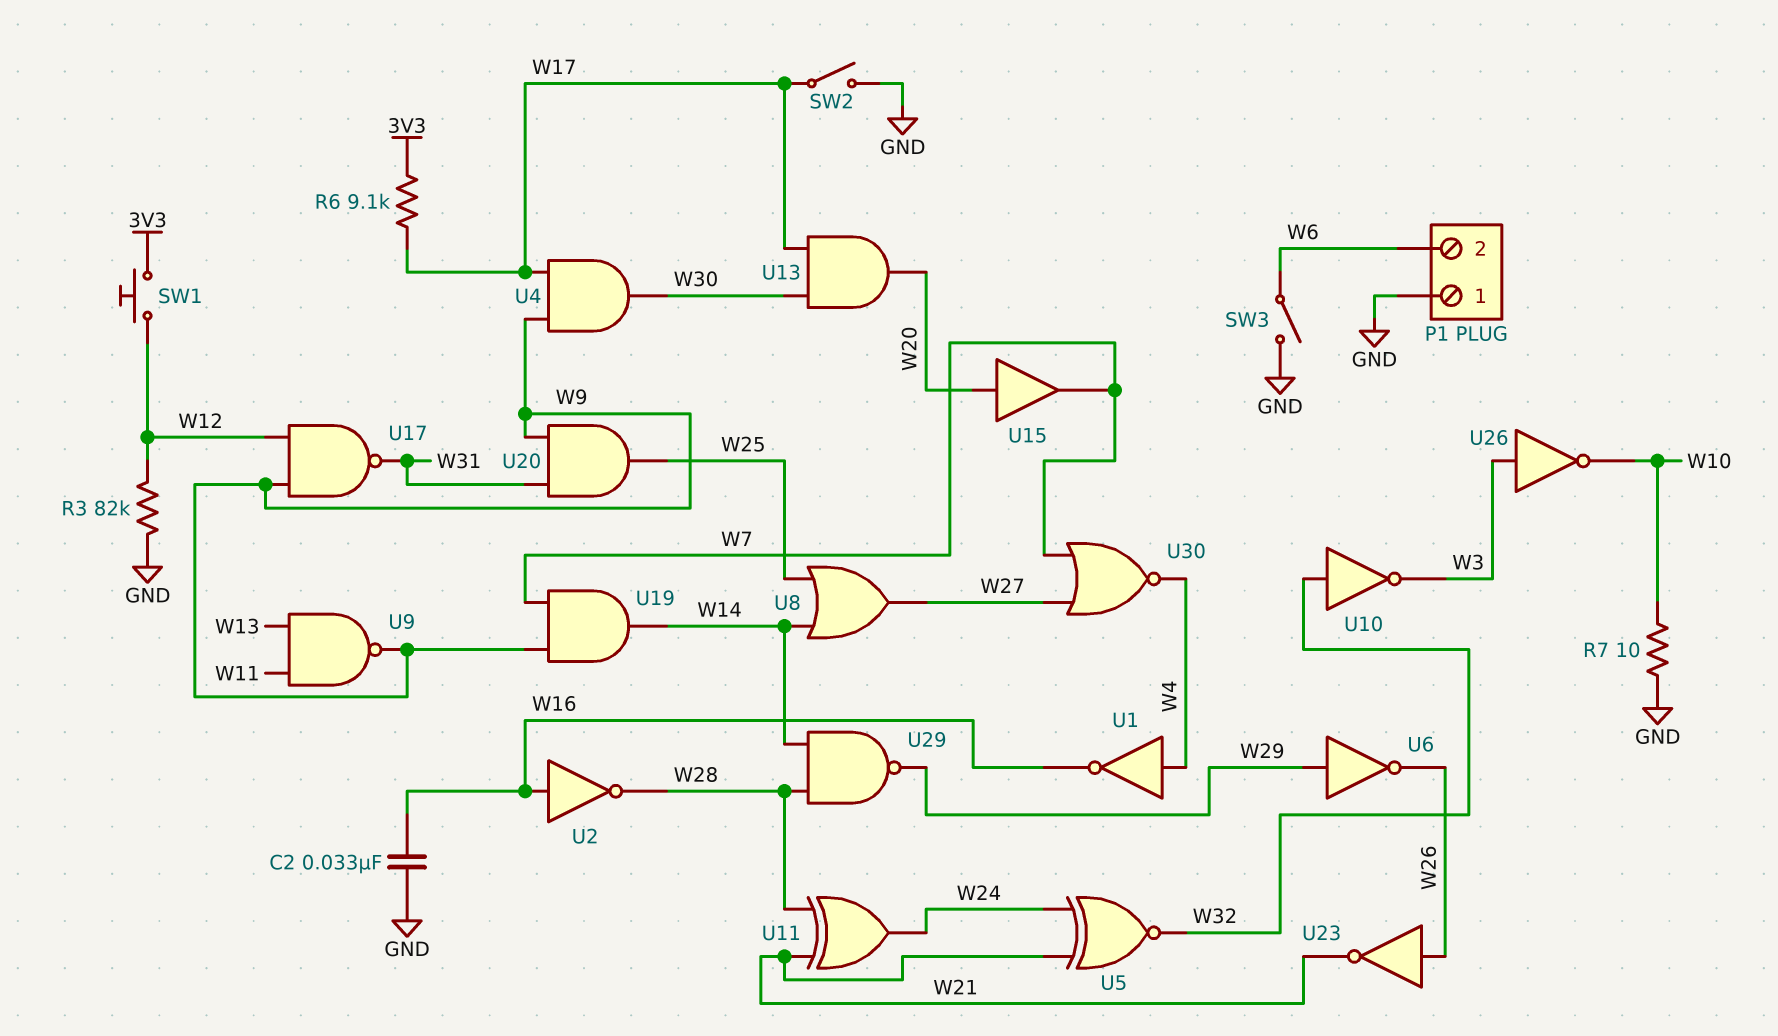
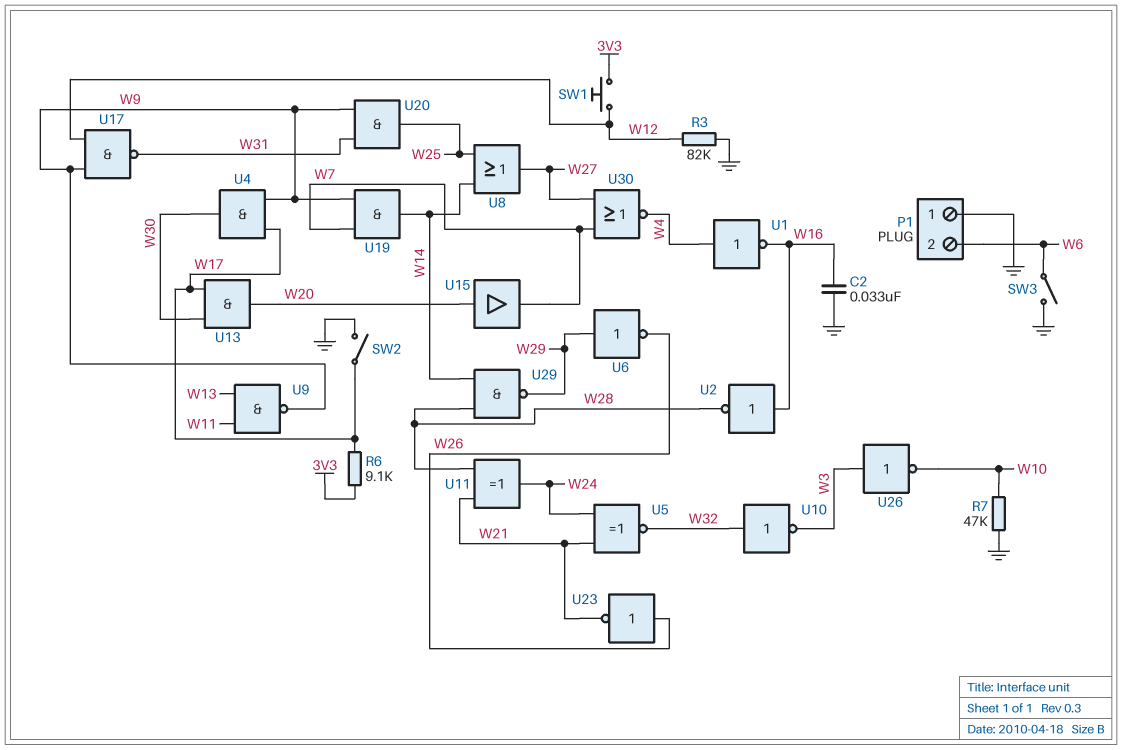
R7: 10 (GND, W10) -> 47k (GND, W10)

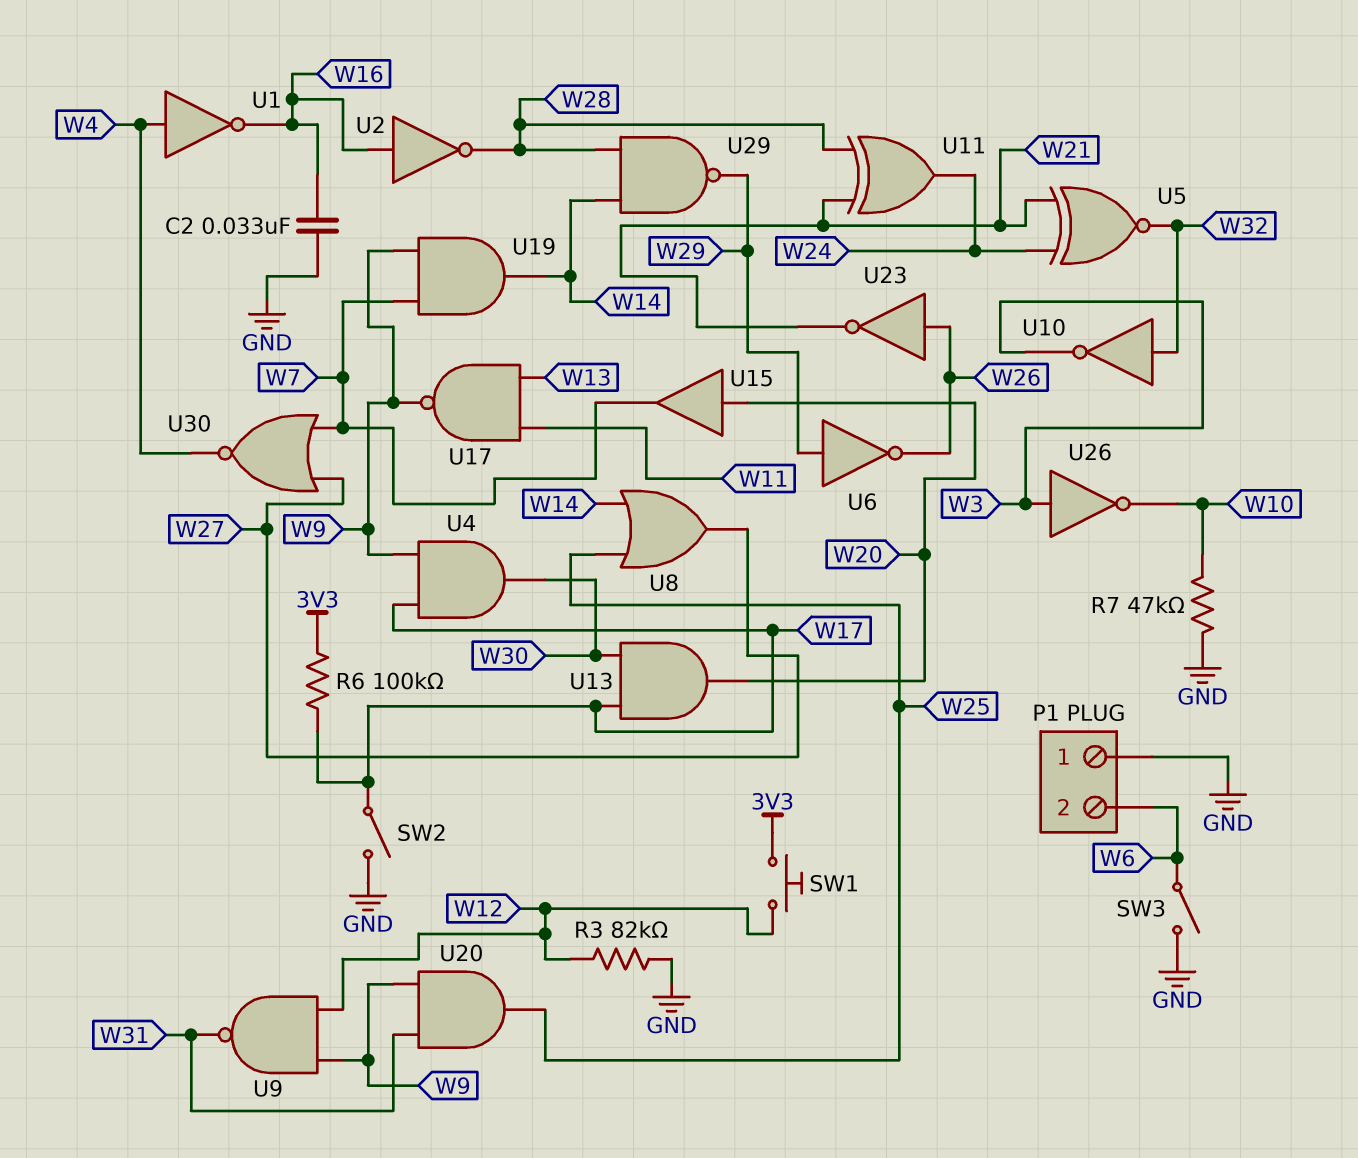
R6: 9.1k (3V3, W17) -> 100k (3V3, W17)
U9: NAND (in W11, in W13, out W9) -> NAND (in W9, in W12, out W31)
U17: NAND (in W9, in W12, out W31) -> NAND (in W11, in W13, out W9)

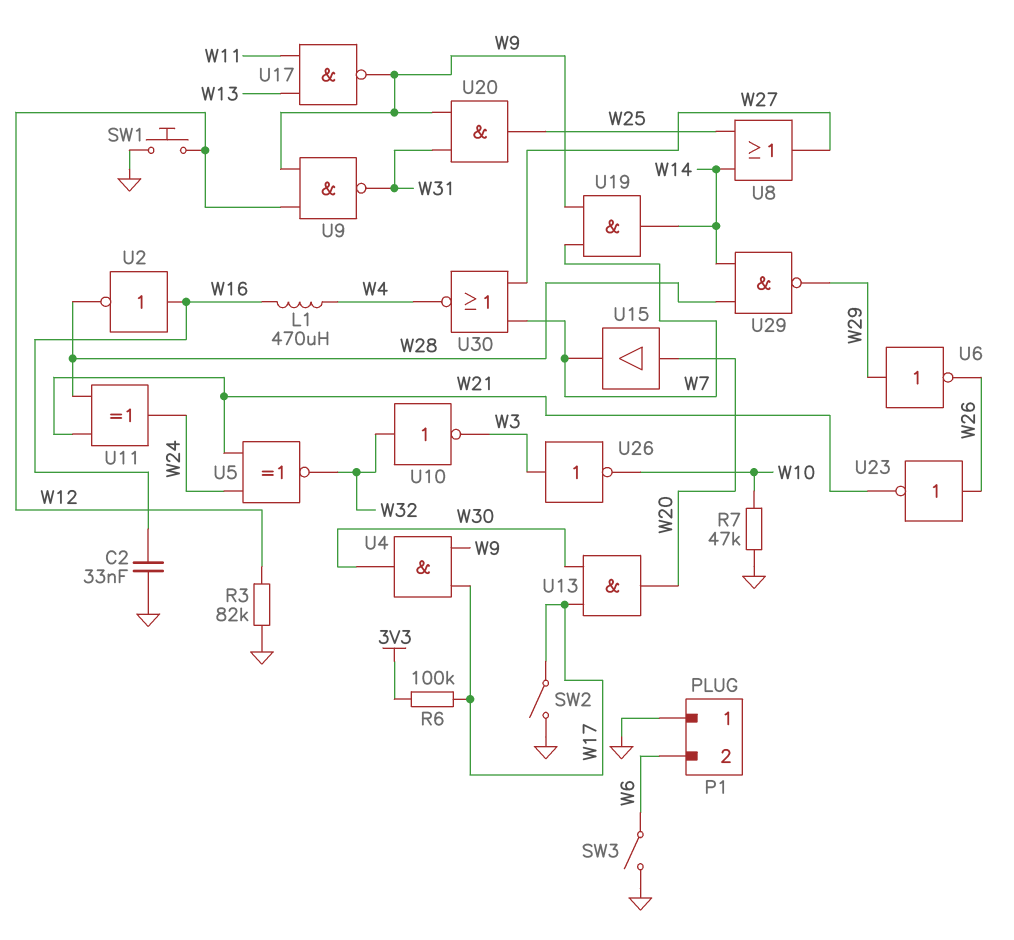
L1: none -> 470uH (W4, W16)
SW1: button (3V3, W12) -> button (GND, W12)
U1: NOT (in W4, out W16) -> none

